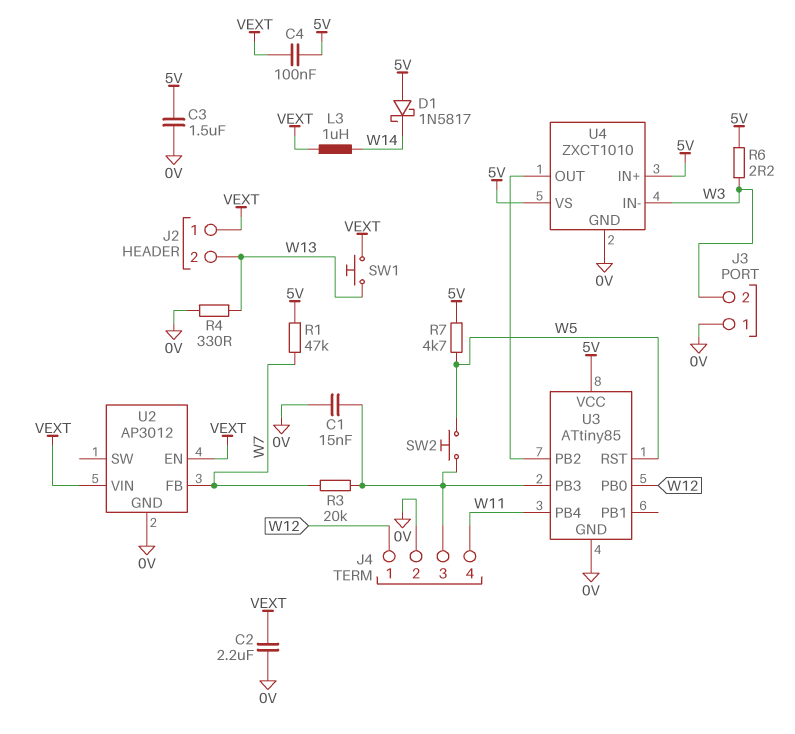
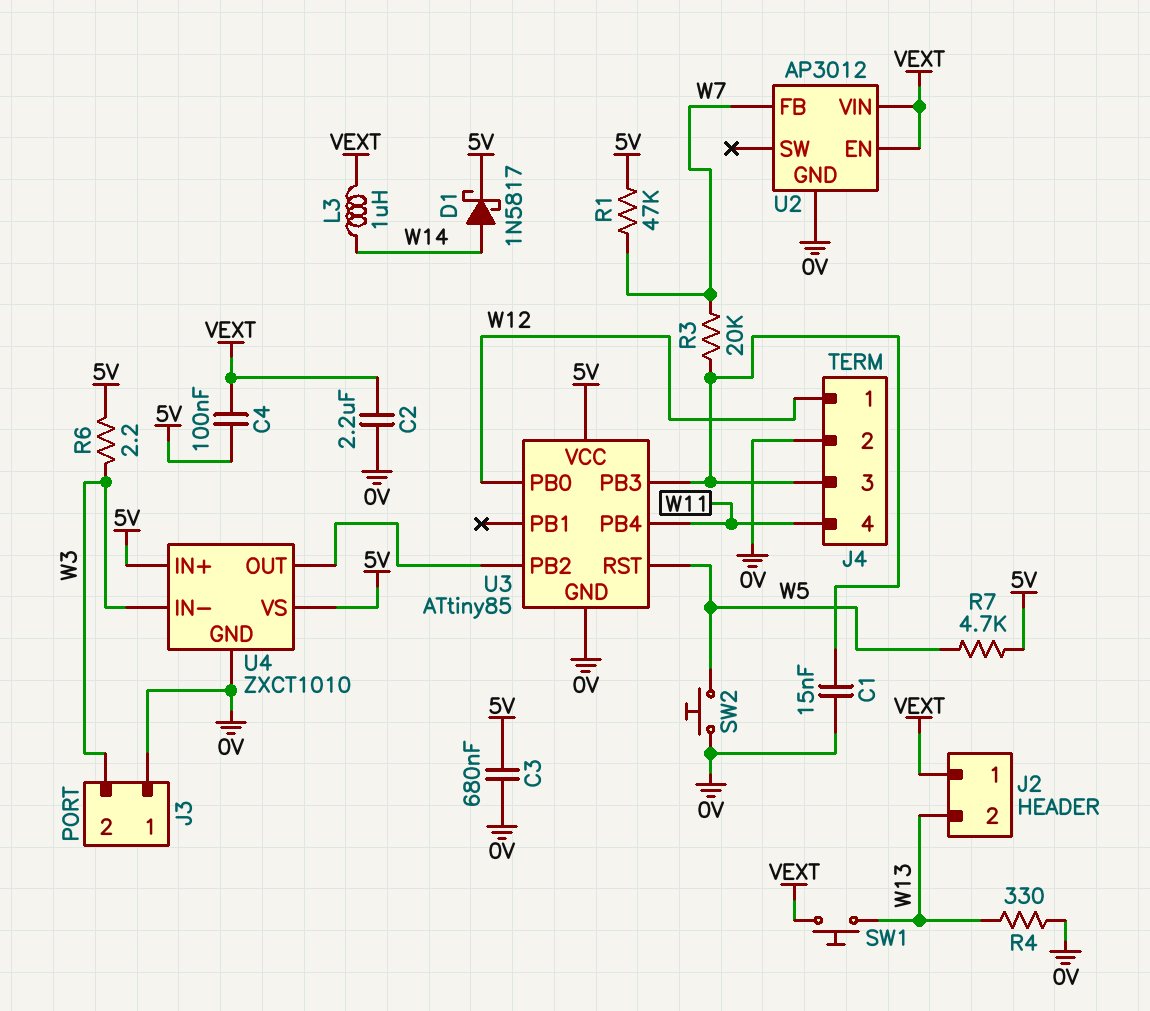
C3: 1.5uF (0V, 5V) -> 680nF (0V, 5V)
D1: schottky 1N5817 (A 5V, K W14) -> schottky 1N5817 (A W14, K 5V)
SW2: button (J4/3, W5) -> button (0V, W5)

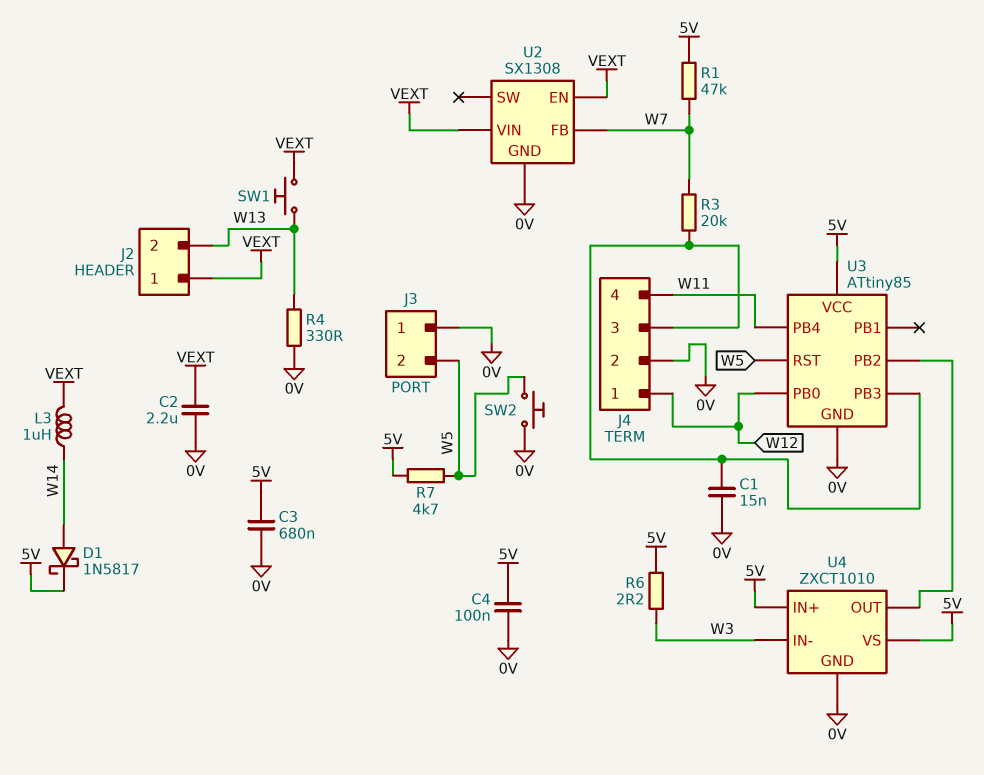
C4: 100nF (5V, VEXT) -> 100nF (0V, 5V)
J3 pin 2: W3 -> W5
U2: AP3012 -> SX1308

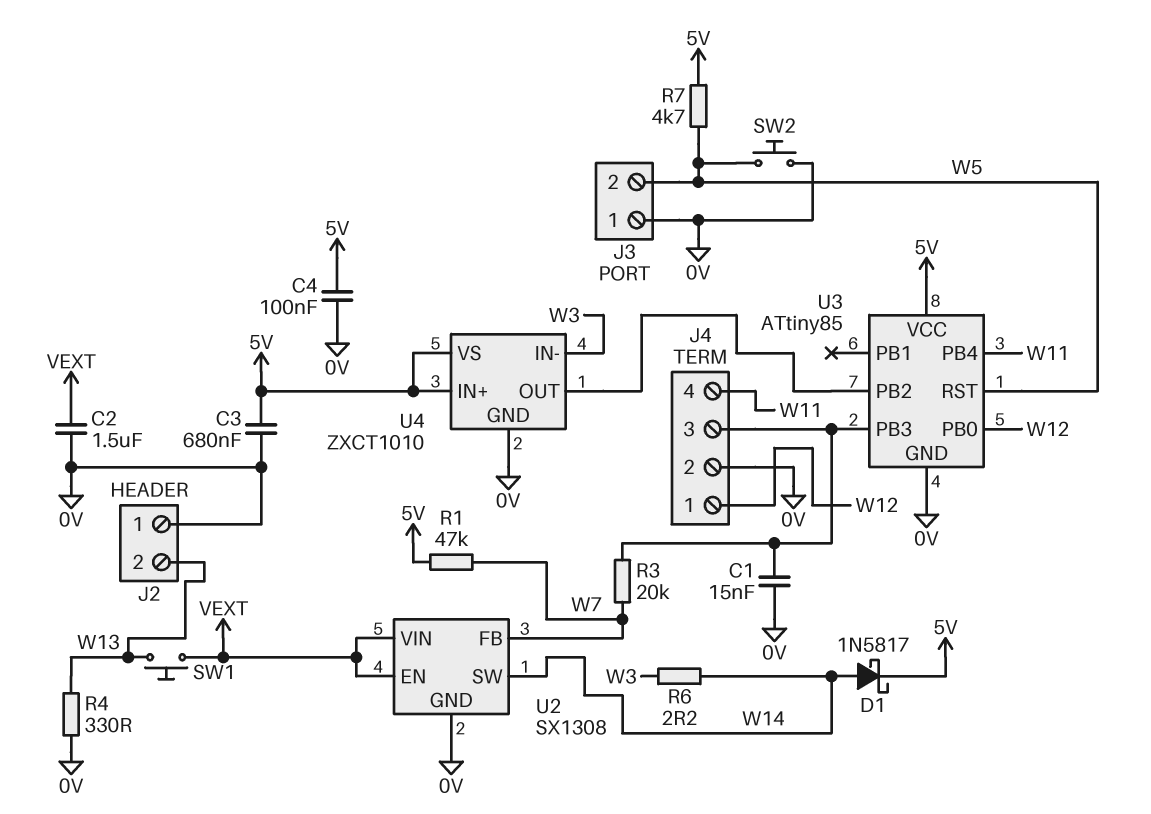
C2: 2.2uF (0V, VEXT) -> 1.5uF (0V, VEXT)
J2 pin 1: VEXT -> 0V
L3: 1uH (VEXT, W14) -> none
R6: 2.2 (5V, W3) -> 2.2 (W3, W14)
U2 pin SW: none -> W14

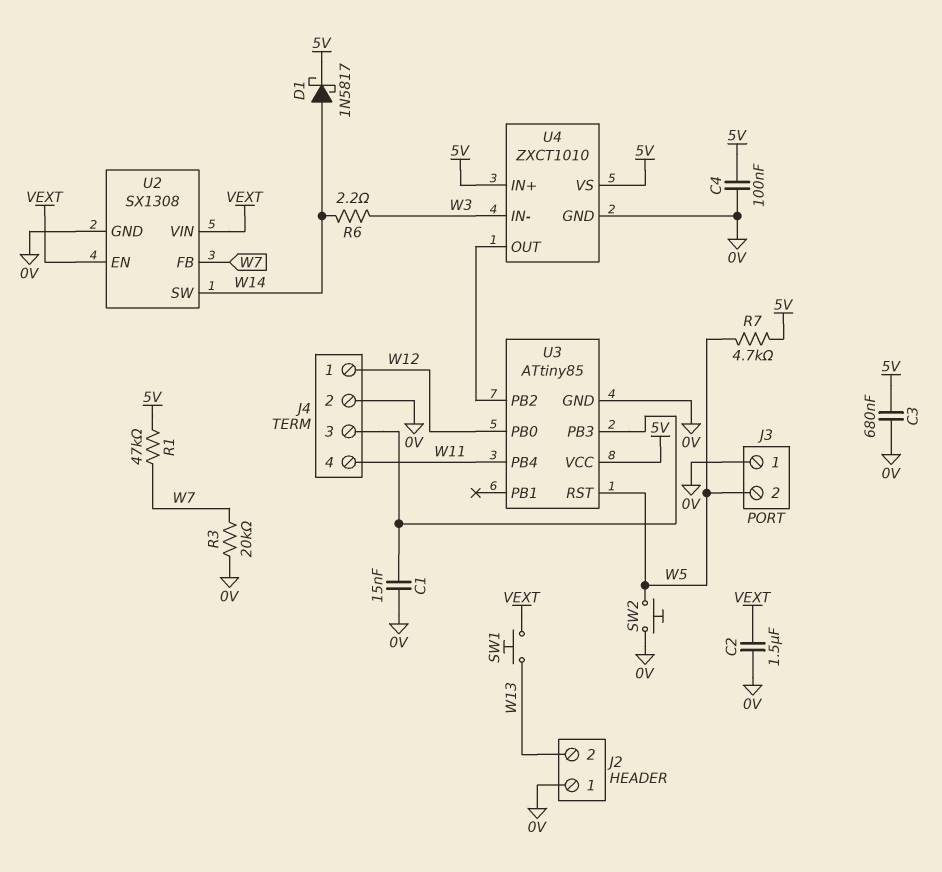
R3: 20k (J4/3, W7) -> 20k (0V, W7)
R4: 330 (0V, W13) -> none

